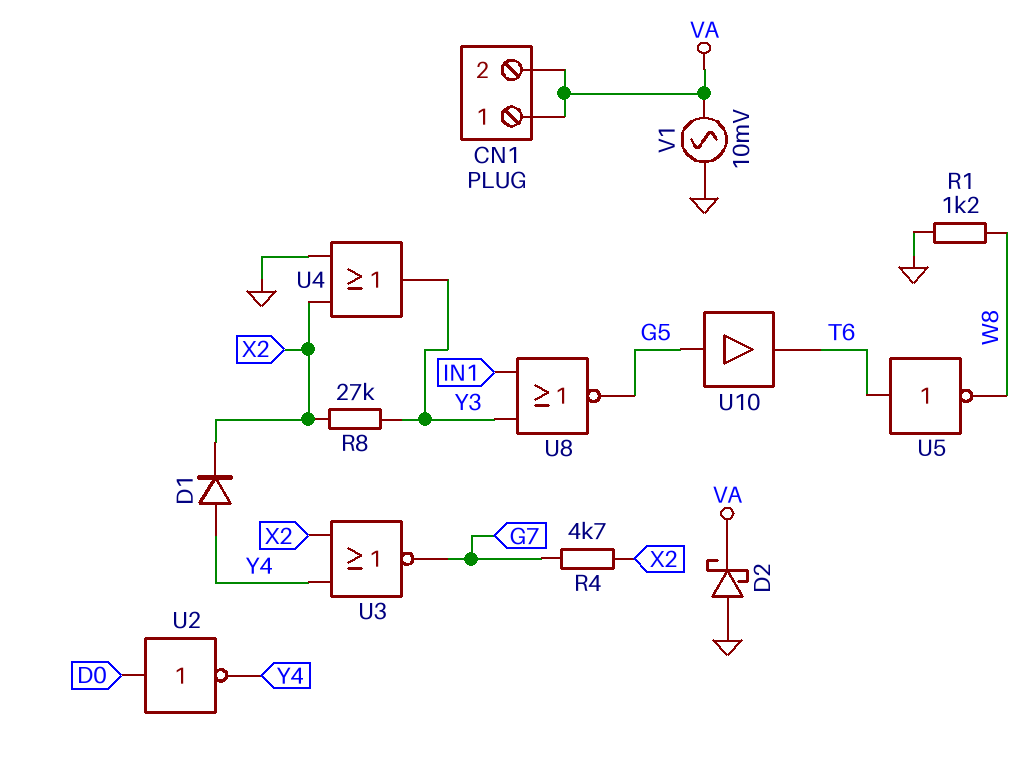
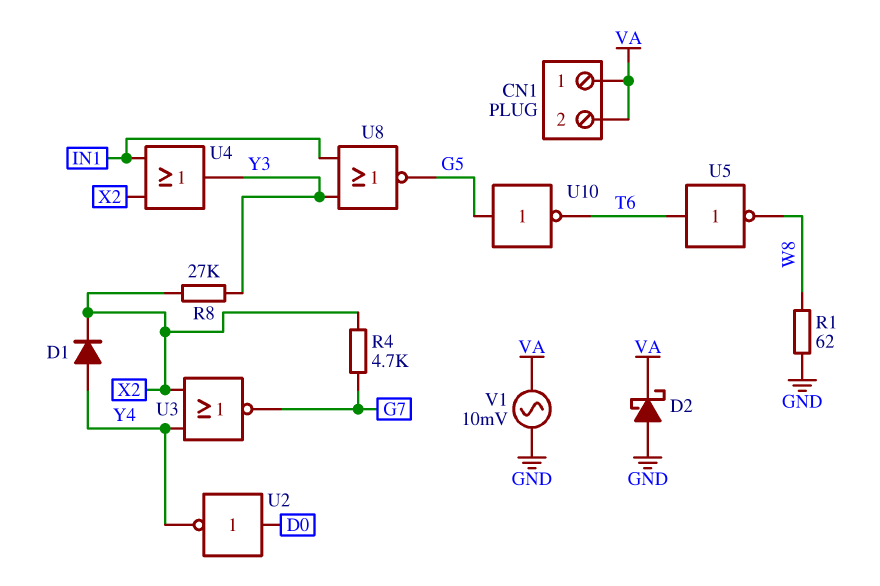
R1: 1.2k (GND, W8) -> 62 (GND, W8)
U4: OR (in GND, in X2, out Y3) -> OR (in IN1, in X2, out Y3)
U10: buffer (in G5, out T6) -> NOT (in G5, out T6)

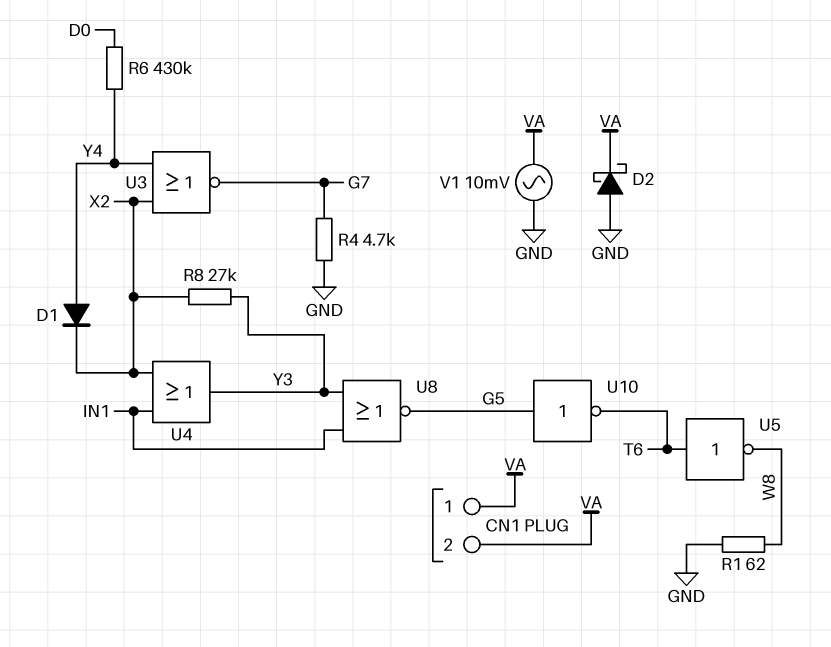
R4: 4.7k (G7, X2) -> 4.7k (G7, GND)
R6: none -> 430k (D0, Y4)
U2: NOT (in D0, out Y4) -> none

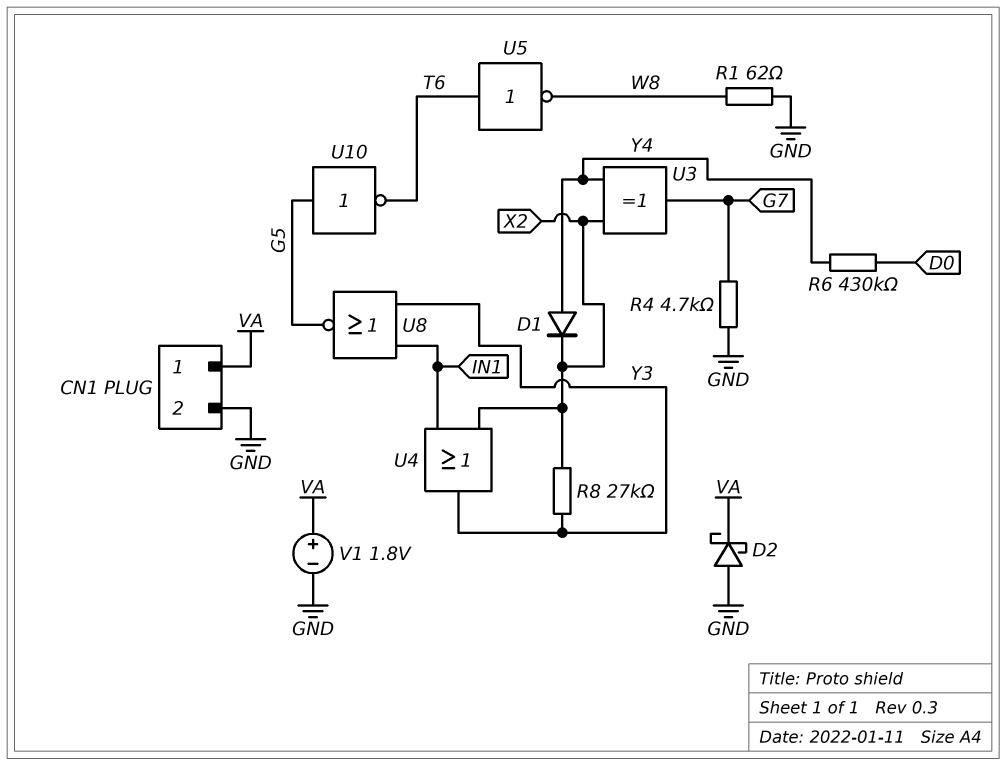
CN1 pin 2: VA -> GND
U3: NOR (in X2, in Y4, out G7) -> XOR (in X2, in Y4, out G7)
V1: AC 10mV (GND, VA) -> 1.8V (plus VA, minus GND)

